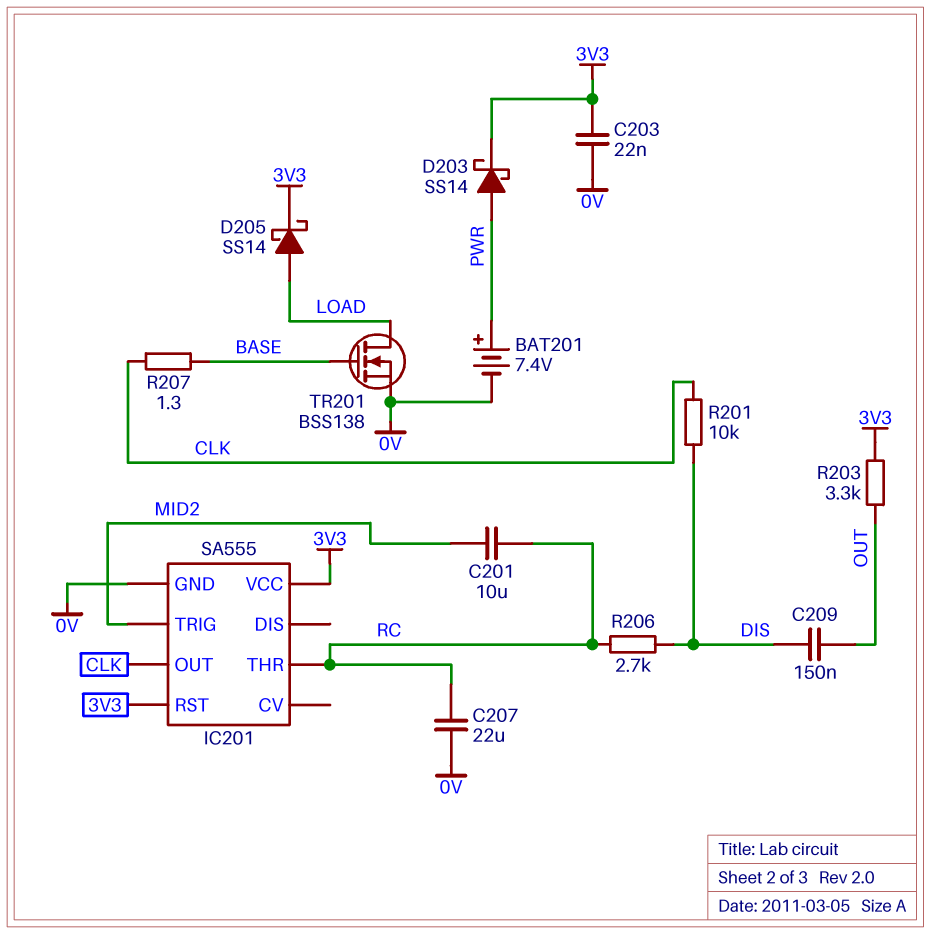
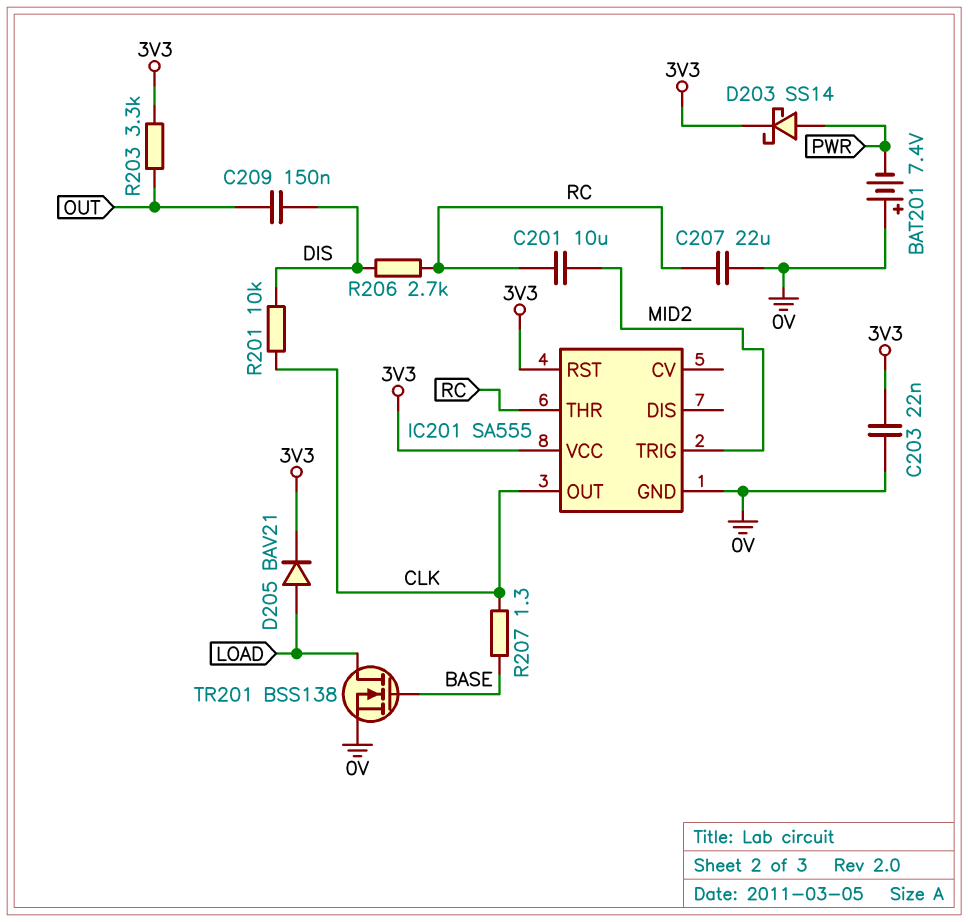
BAT201: 7.4V (plus PWR, minus 0V) -> 7.4V (plus 0V, minus PWR)
D205: schottky SS14 (A LOAD, K 3V3) -> diode BAV21 (A LOAD, K 3V3)

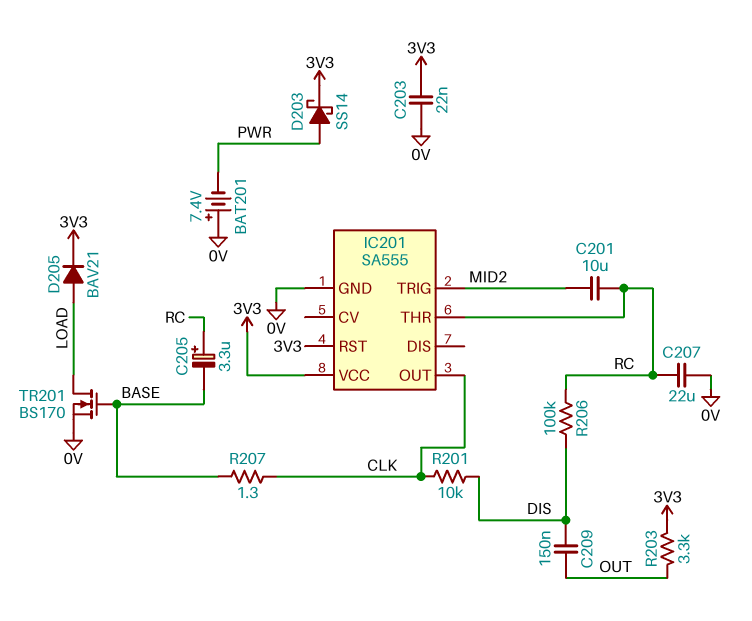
C205: none -> 3.3uF (plus RC, minus BASE)
R206: 2.7k (DIS, RC) -> 100k (DIS, RC)
TR201: NMOS BSS138 (G BASE, D LOAD, S 0V) -> NMOS BS170 (G BASE, D LOAD, S 0V)

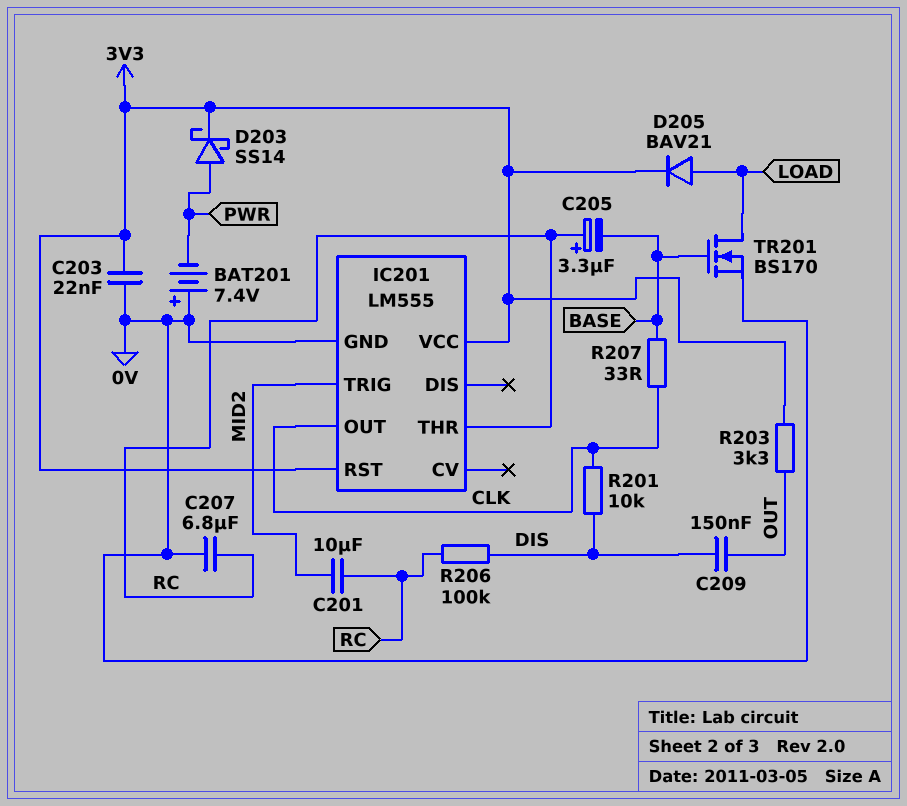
C207: 22uF (0V, RC) -> 6.8uF (0V, RC)
IC201: SA555 -> LM555
R207: 1.3 (BASE, CLK) -> 33 (BASE, CLK)

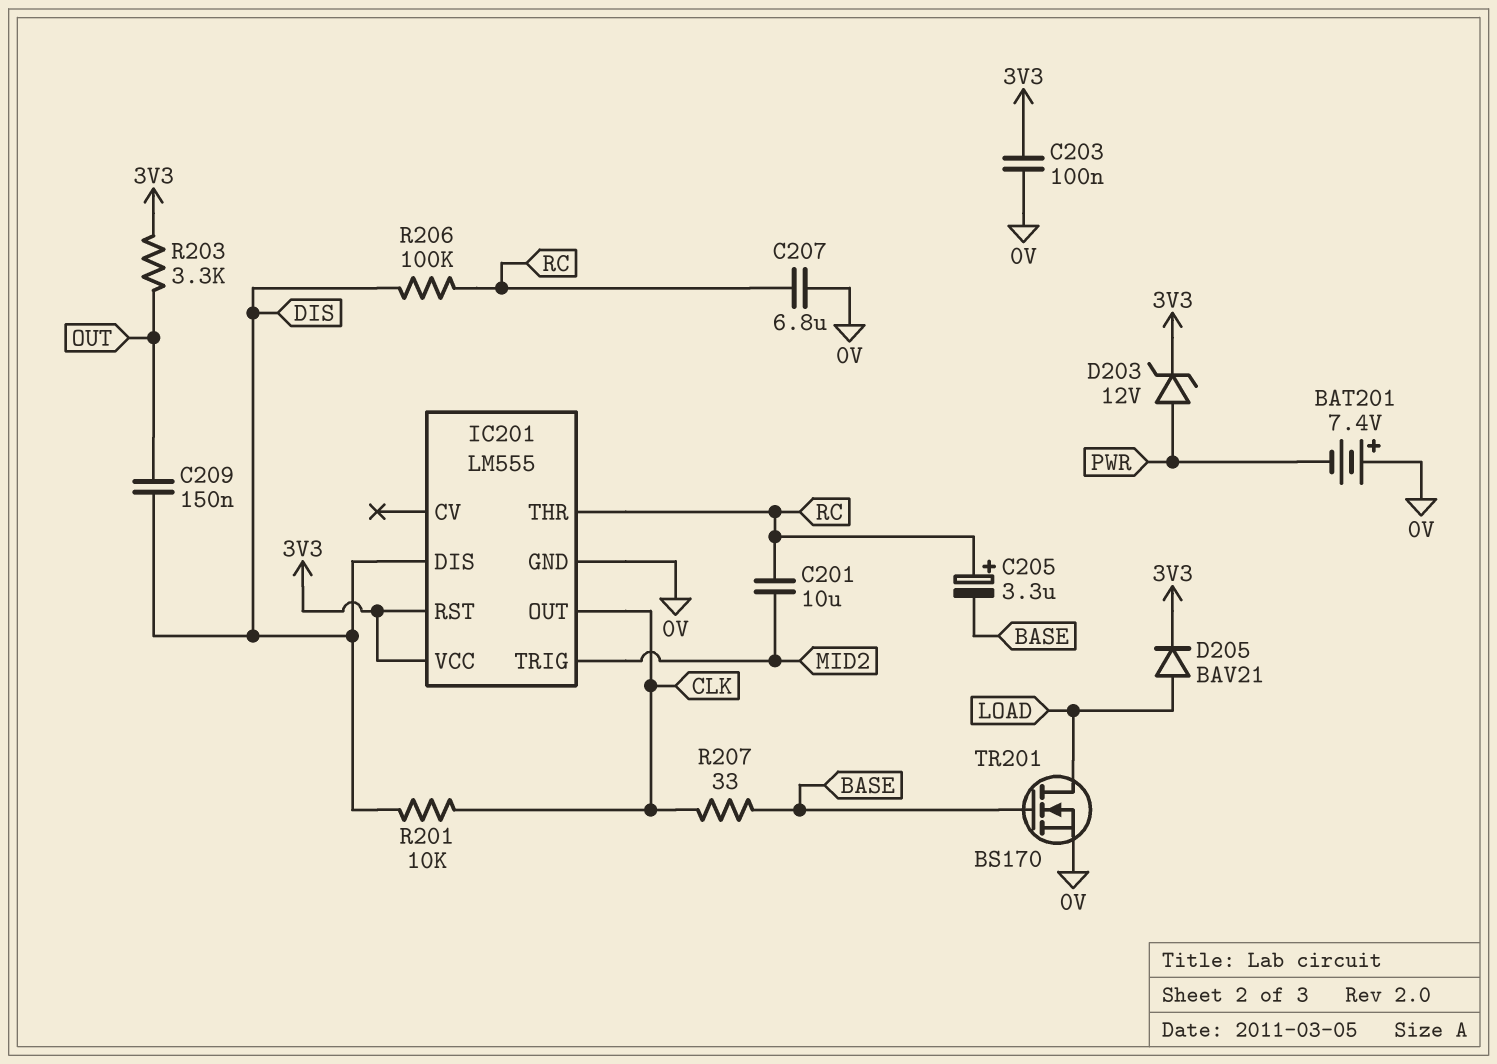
C203: 22nF (0V, 3V3) -> 100nF (0V, 3V3)
D203: schottky SS14 (A PWR, K 3V3) -> zener 12V (A PWR, K 3V3)
IC201 pin DIS: none -> DIS

